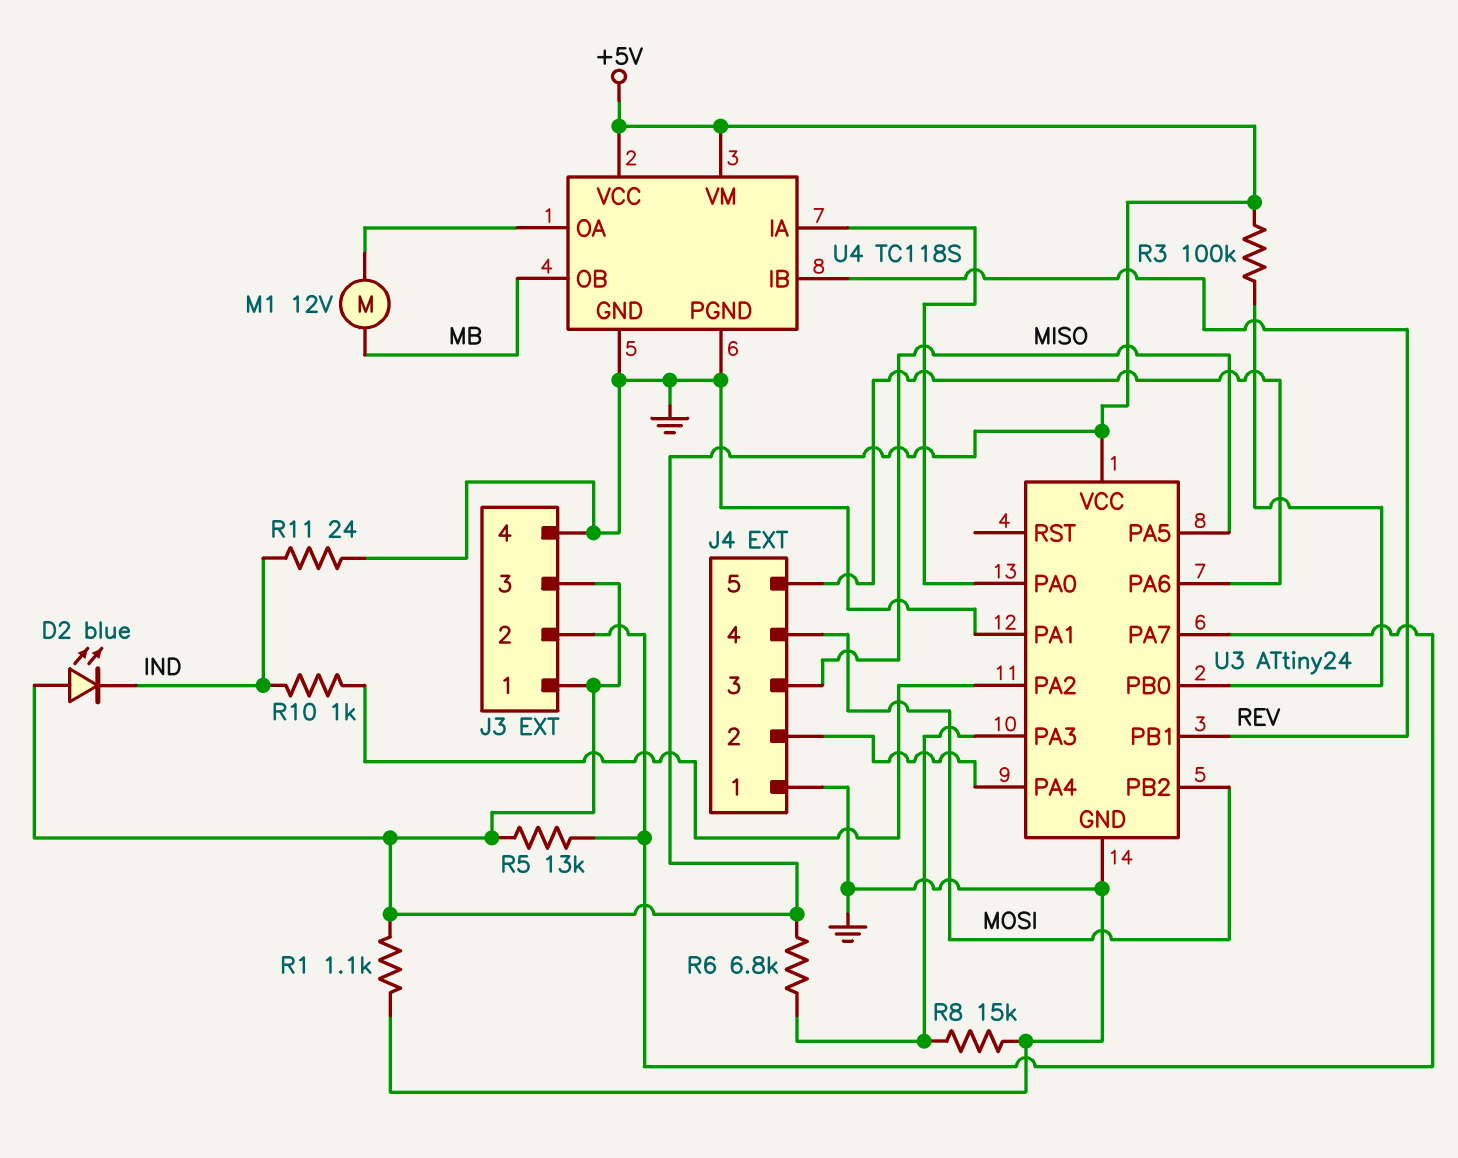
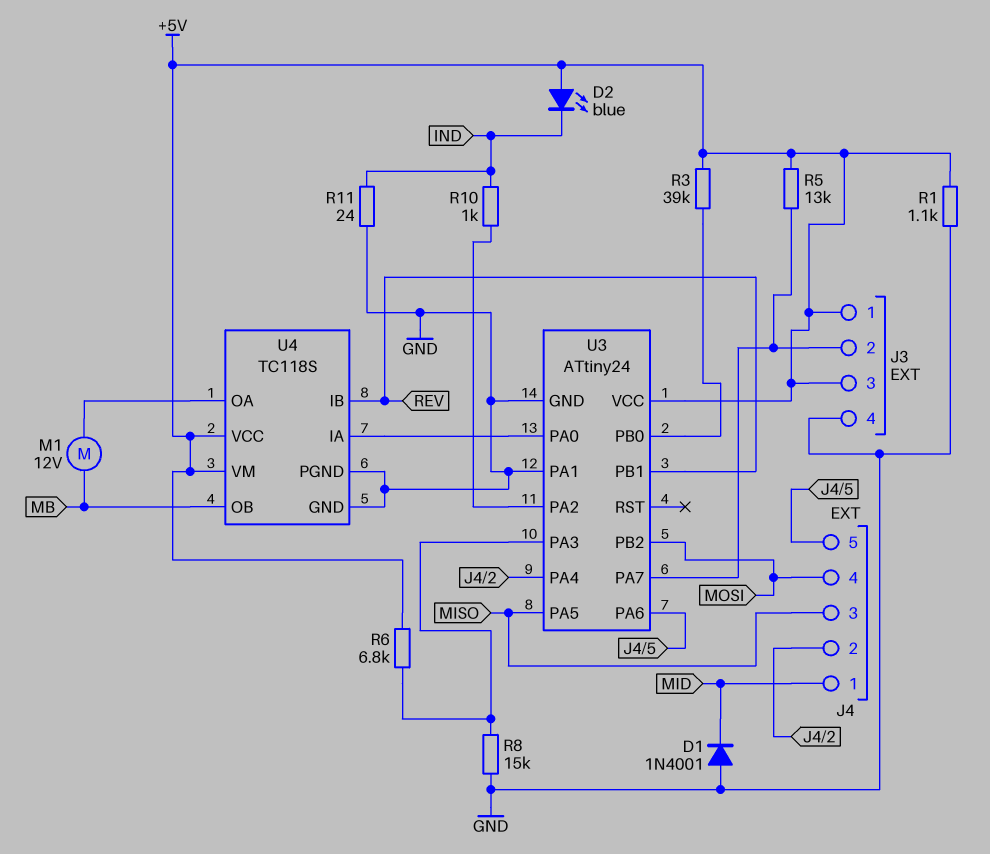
D1: none -> diode 1N4001 (A GND, K MID)
J4 pin 1: GND -> MID
R3: 100k (+5V, U3/PB0) -> 39k (+5V, U3/PB0)

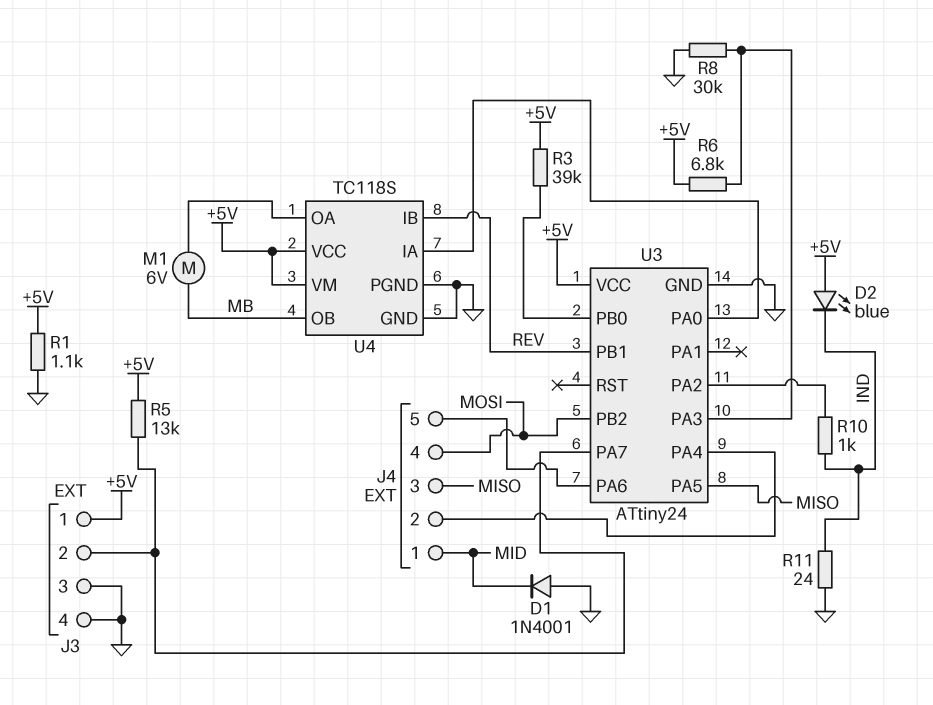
J3 pin 3: +5V -> GND
M1: motor 12V (MB, U4/OA) -> motor 6V (MB, U4/OA)
R8: 15k (GND, U3/PA3) -> 30k (GND, U3/PA3)
U3 pin PA1: GND -> none

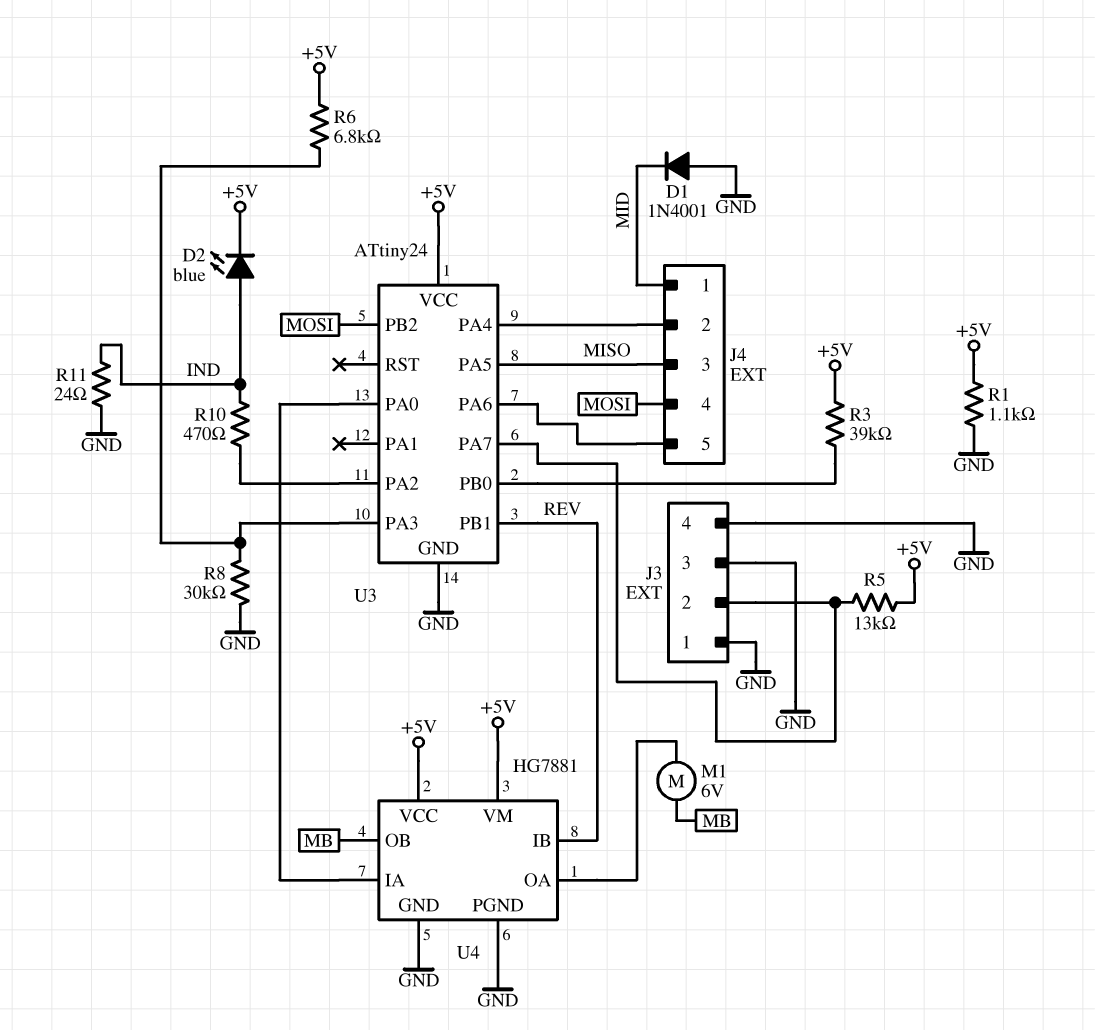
D2: LED blue (A +5V, K IND) -> LED blue (A IND, K +5V)
J3 pin 1: +5V -> GND
R10: 1k (IND, U3/PA2) -> 470 (IND, U3/PA2)
U4: TC118S -> HG7881

